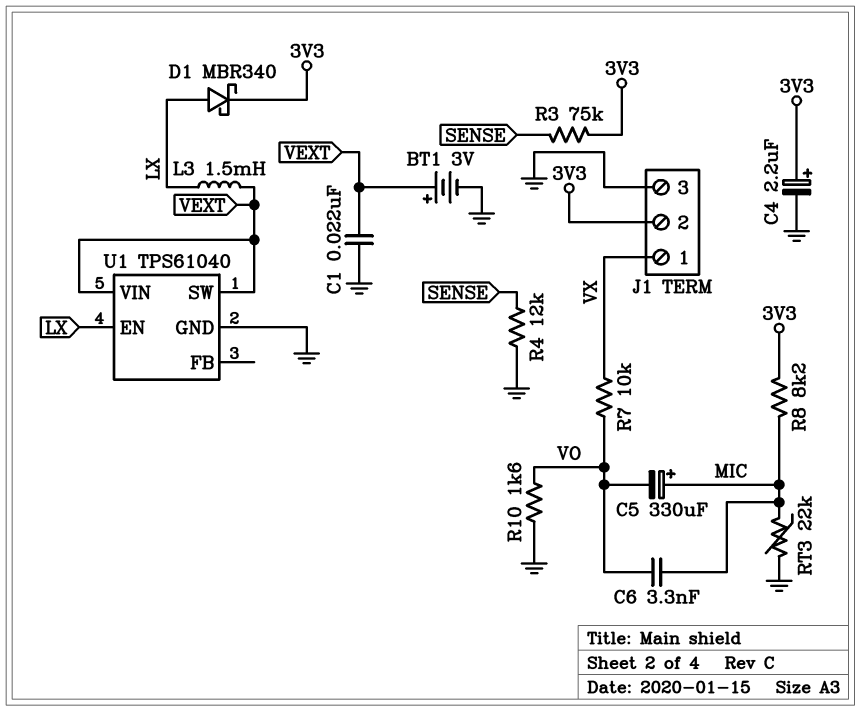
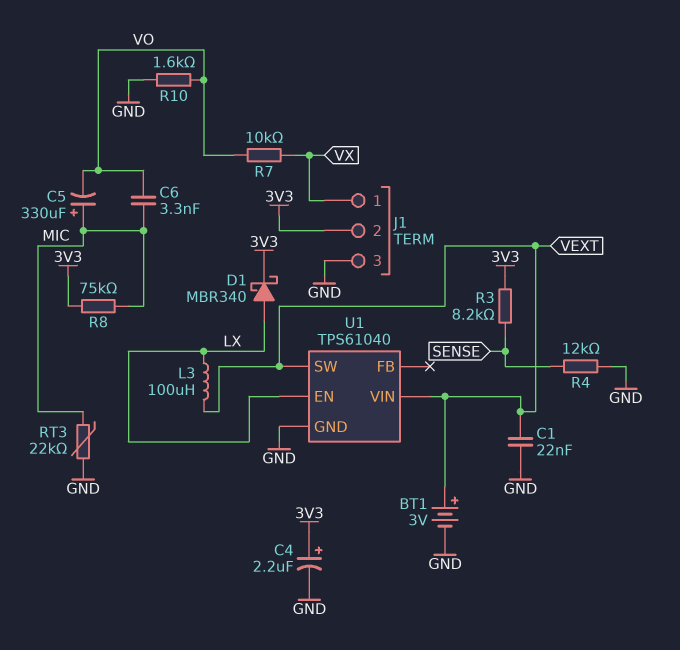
L3: 1.5mH (LX, VEXT) -> 100uH (LX, VEXT)
R3: 75k (3V3, SENSE) -> 8.2k (3V3, SENSE)
R8: 8.2k (3V3, MIC) -> 75k (3V3, MIC)

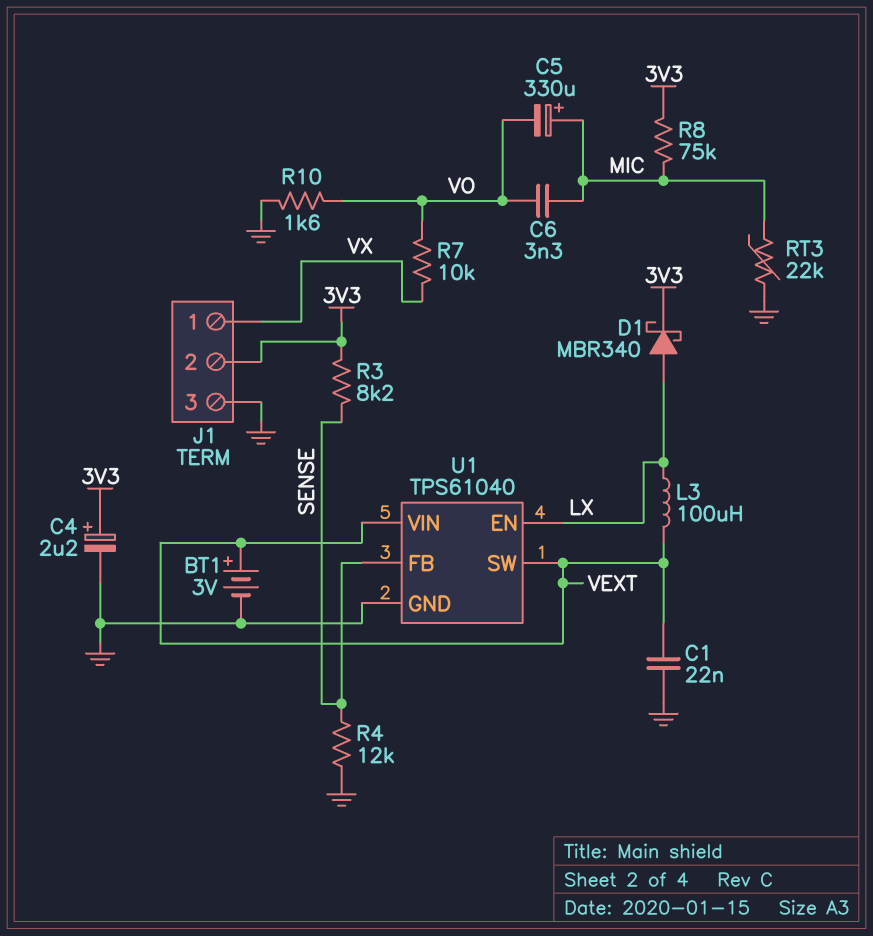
U1 pin FB: none -> SENSE

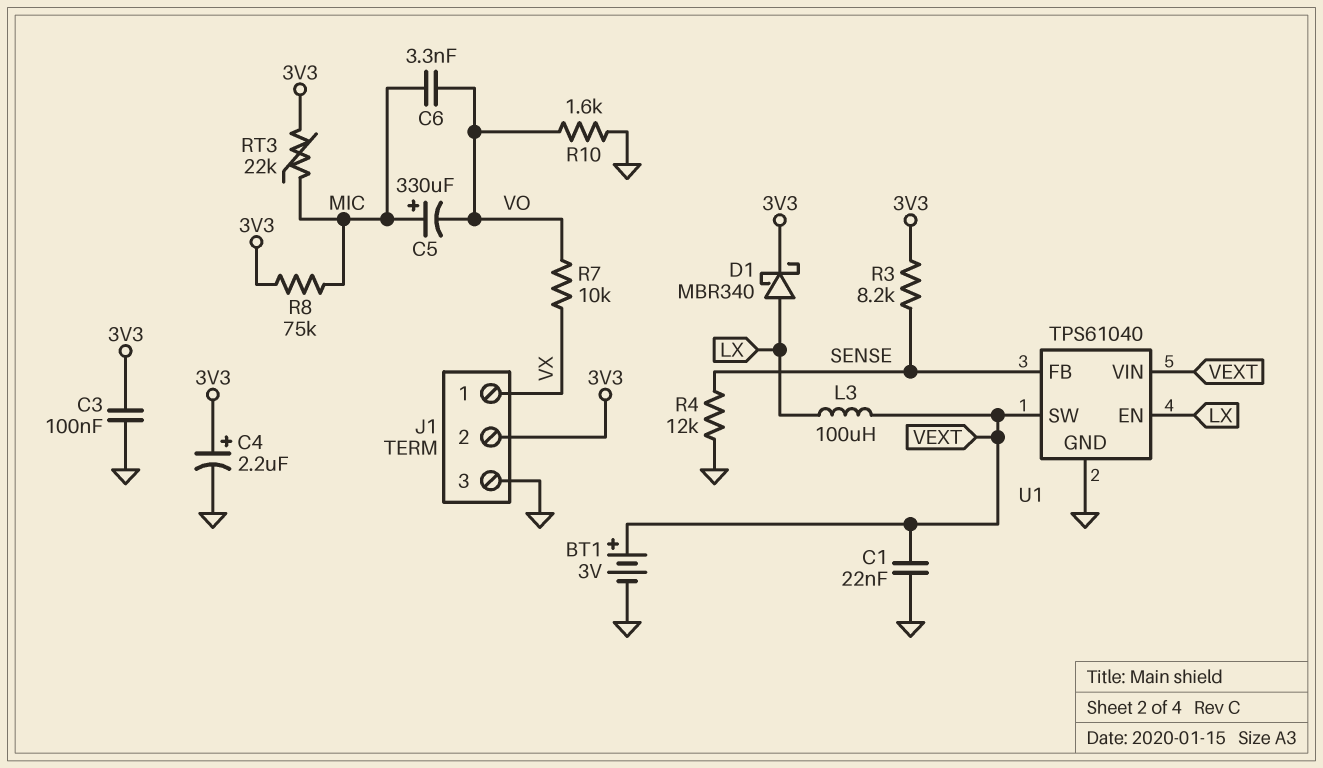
C3: none -> 100nF (3V3, GND)
RT3: 22k (GND, MIC) -> 22k (3V3, MIC)

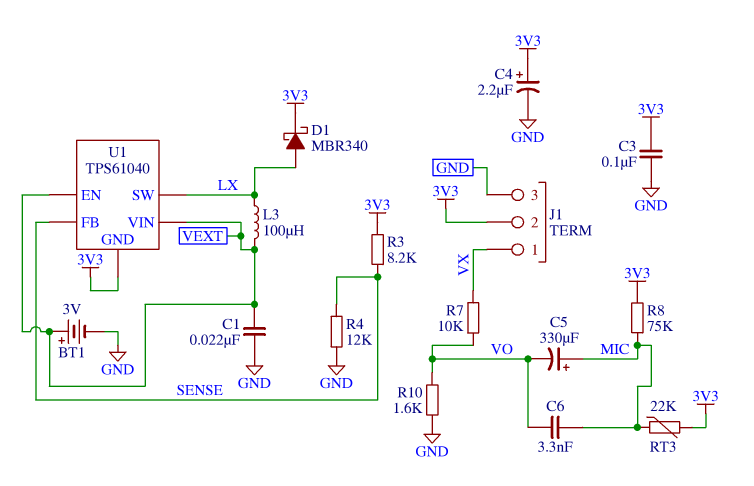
U1 pin EN: LX -> VEXT
U1 pin GND: GND -> 3V3
U1 pin SW: VEXT -> LX

